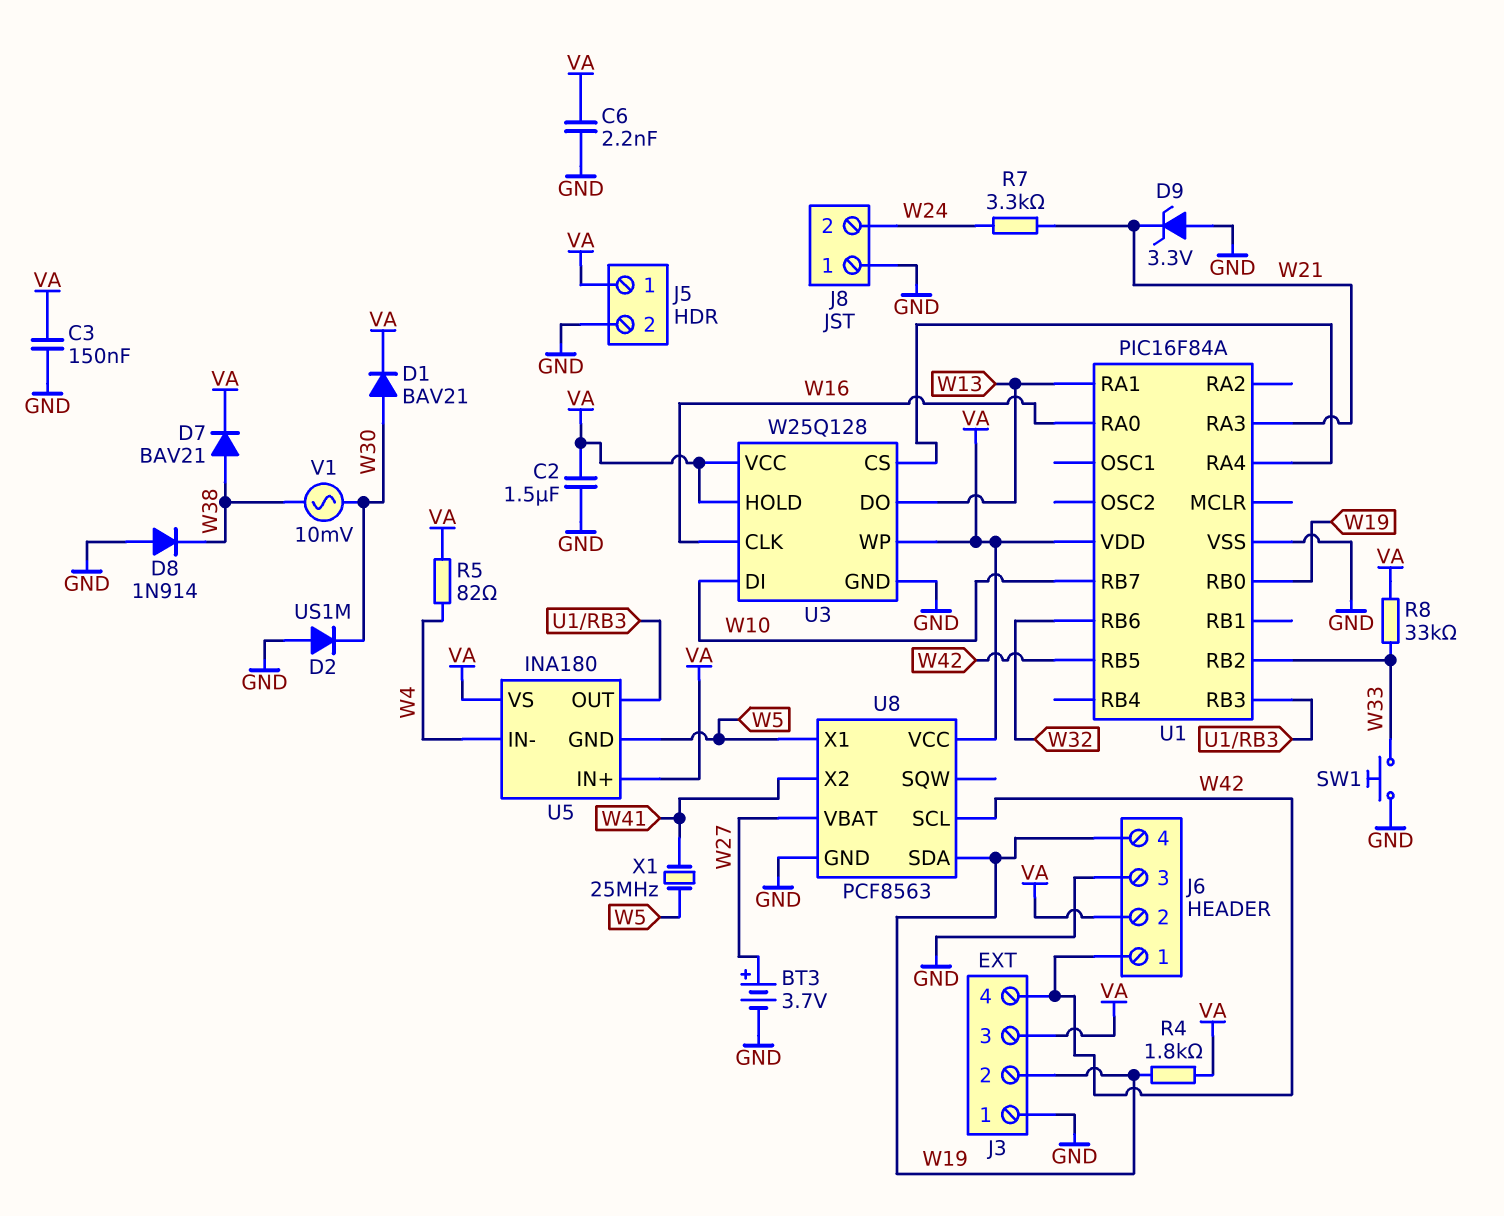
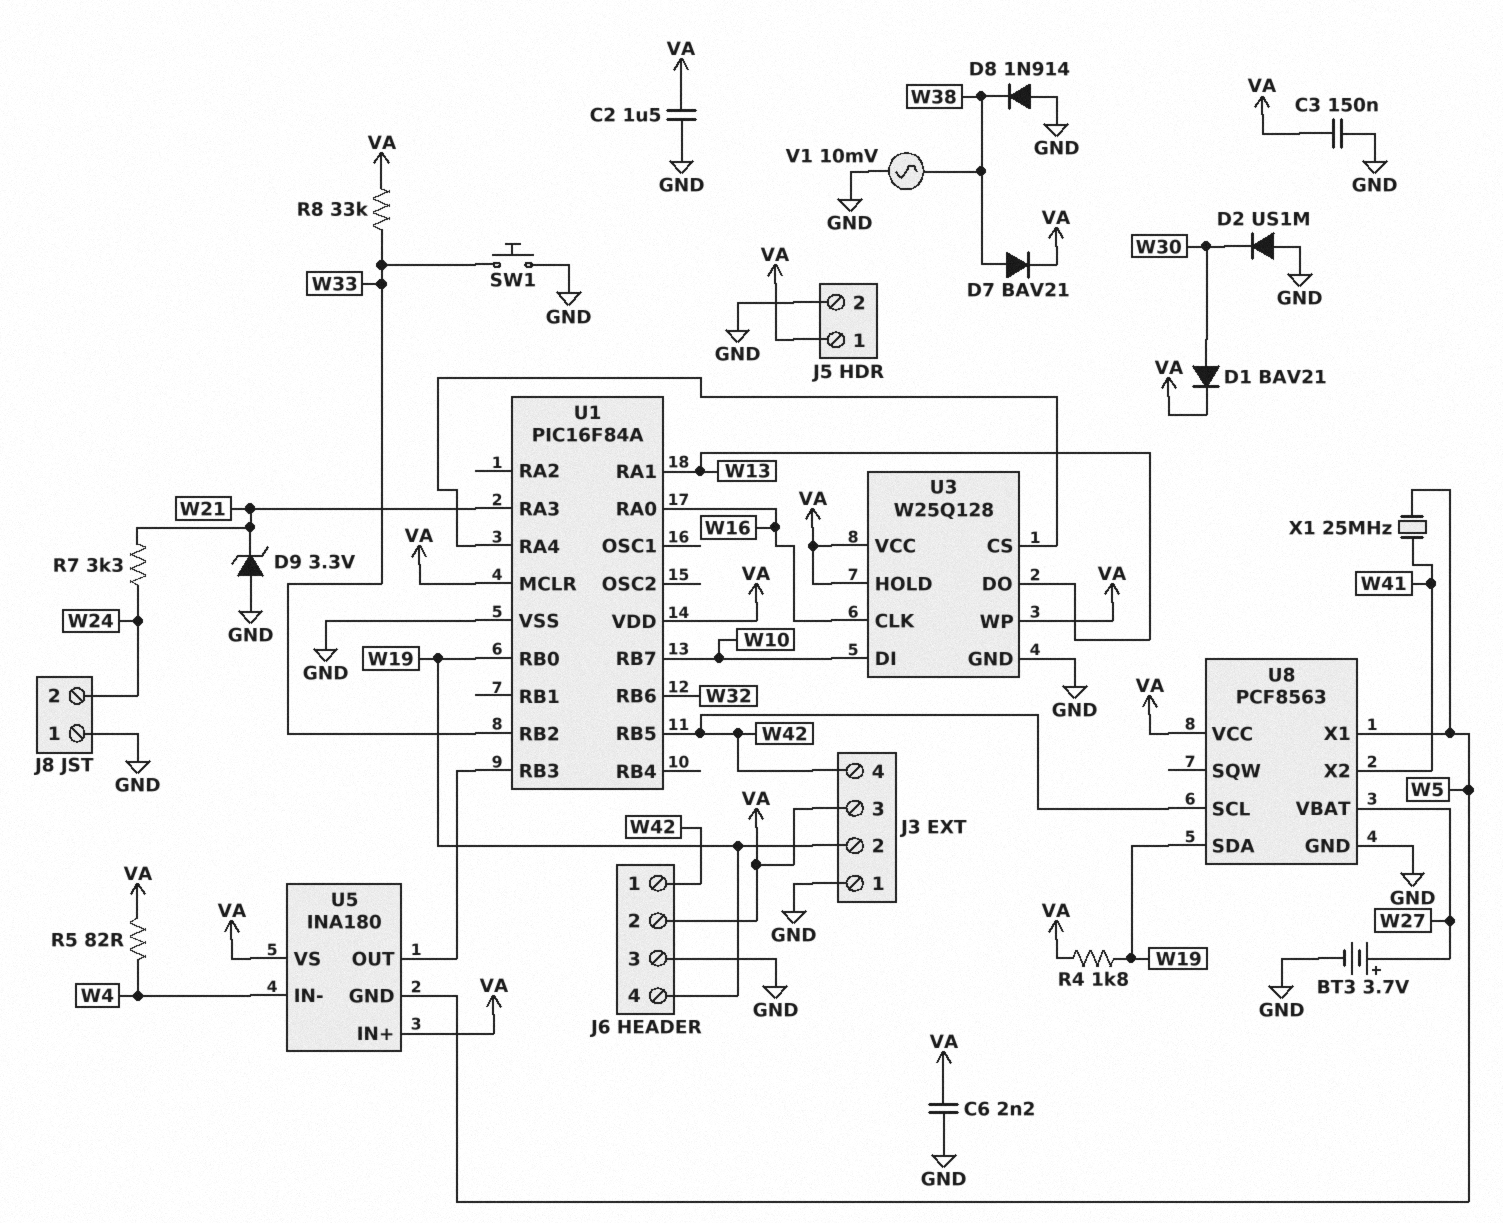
U1 pin MCLR: none -> VA
V1: AC 10mV (W30, W38) -> AC 10mV (GND, W38)

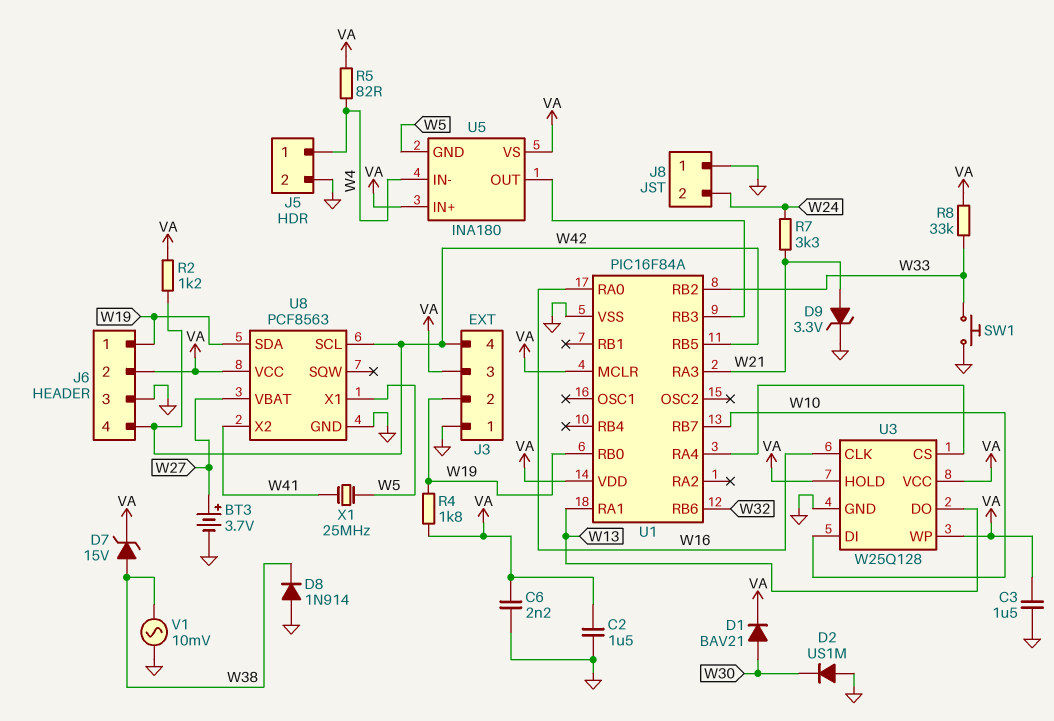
C3: 150nF (GND, VA) -> 1.5uF (GND, VA)
D7: diode BAV21 (A W38, K VA) -> zener 15V (A W38, K VA)
D9: zener 3.3V (A GND, K W21) -> zener 3.3V (A W21, K GND)
J5 pin 1: VA -> W4
J6 pin 1: W42 -> W19
J6 pin 4: W19 -> W42
R2: none -> 1.2k (VA, W42)

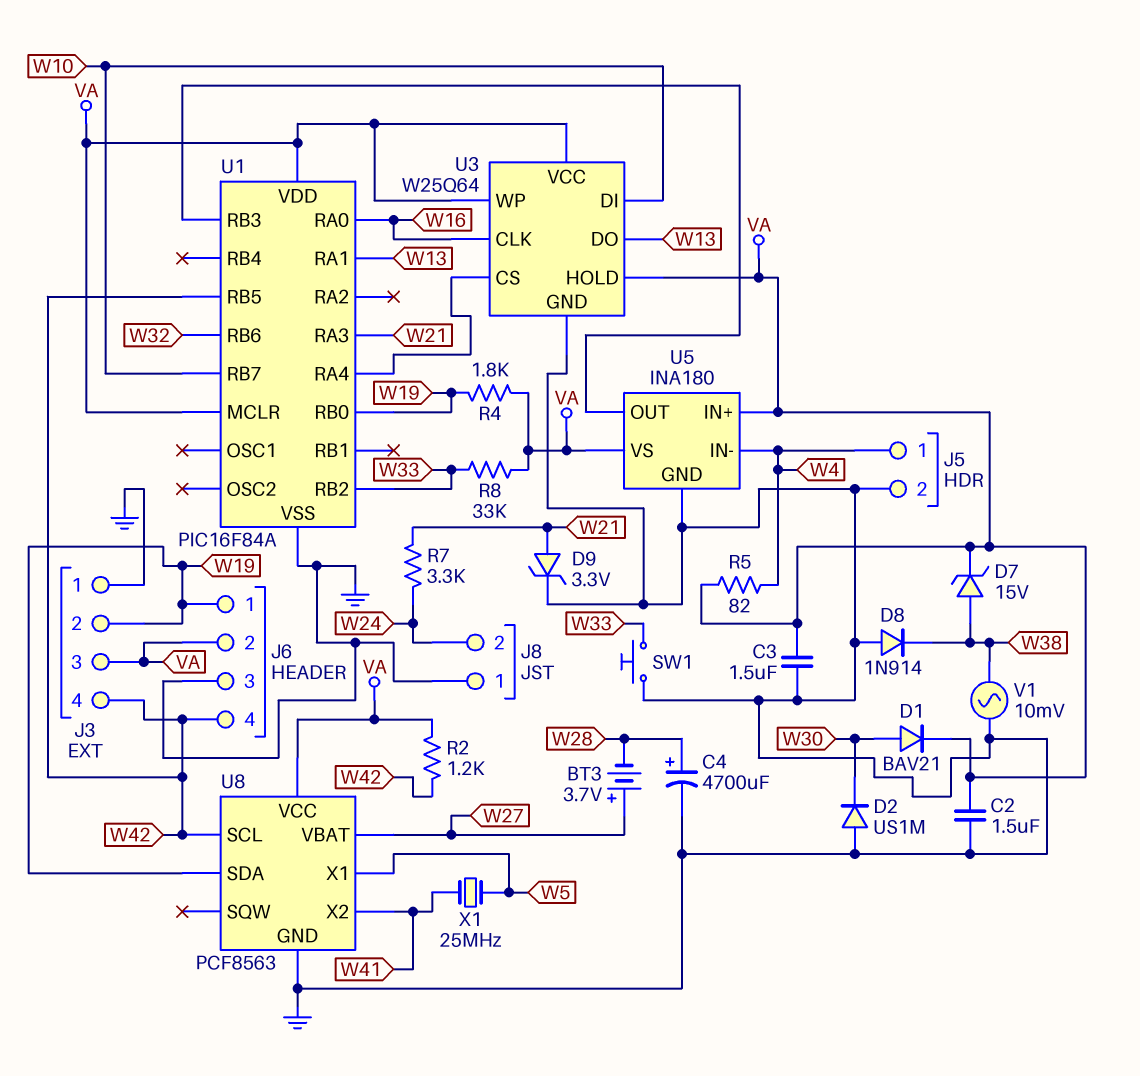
BT3: 3.7V (plus W27, minus GND) -> 3.7V (plus W27, minus W28)
C4: none -> 4700uF (plus W28, minus GND)
C6: 2.2nF (GND, VA) -> none
U3: W25Q128 -> W25Q64
U5 pin GND: W5 -> GND

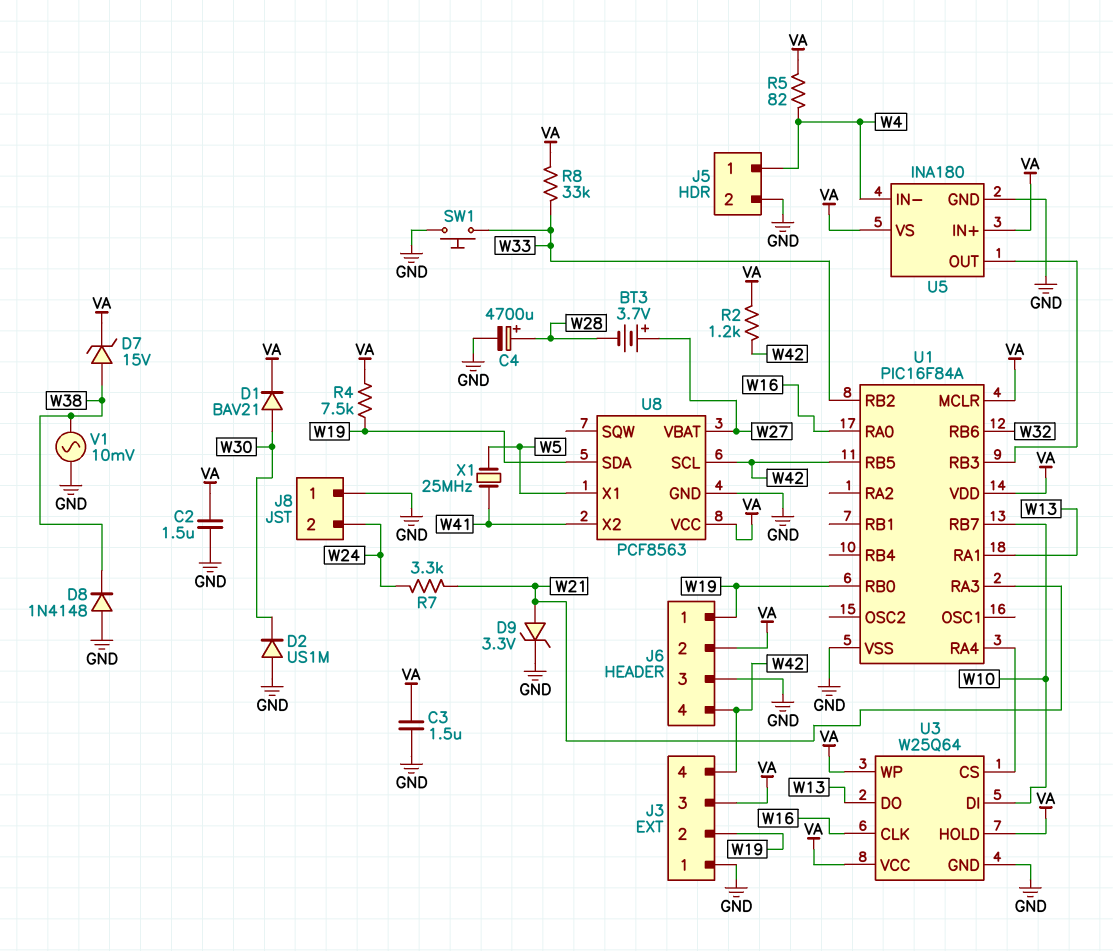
D8: diode 1N914 (A GND, K W38) -> diode 1N4148 (A GND, K W38)
R4: 1.8k (VA, W19) -> 7.5k (VA, W19)

